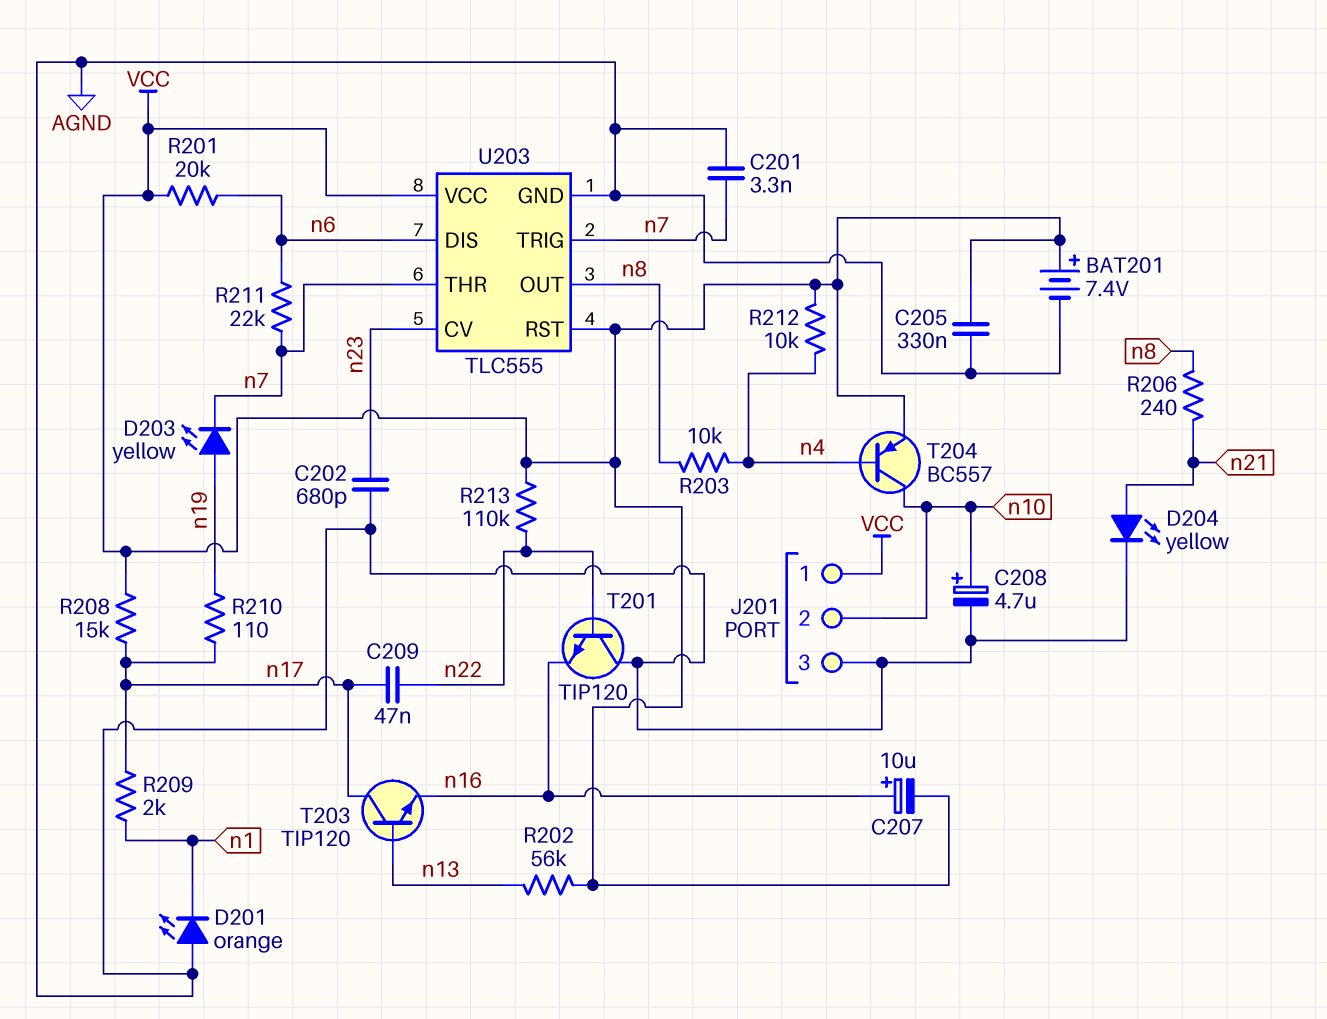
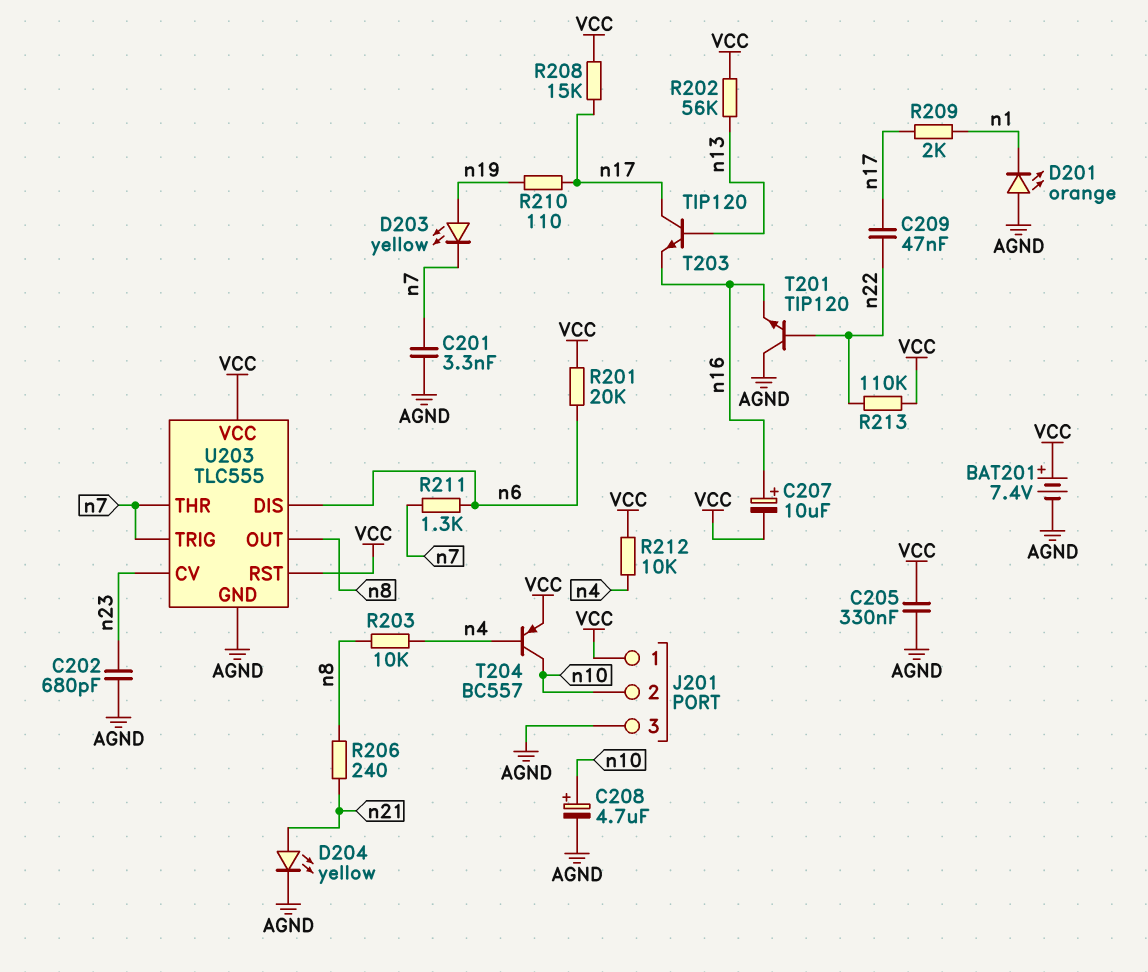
R211: 22k (n6, n7) -> 1.3k (n6, n7)

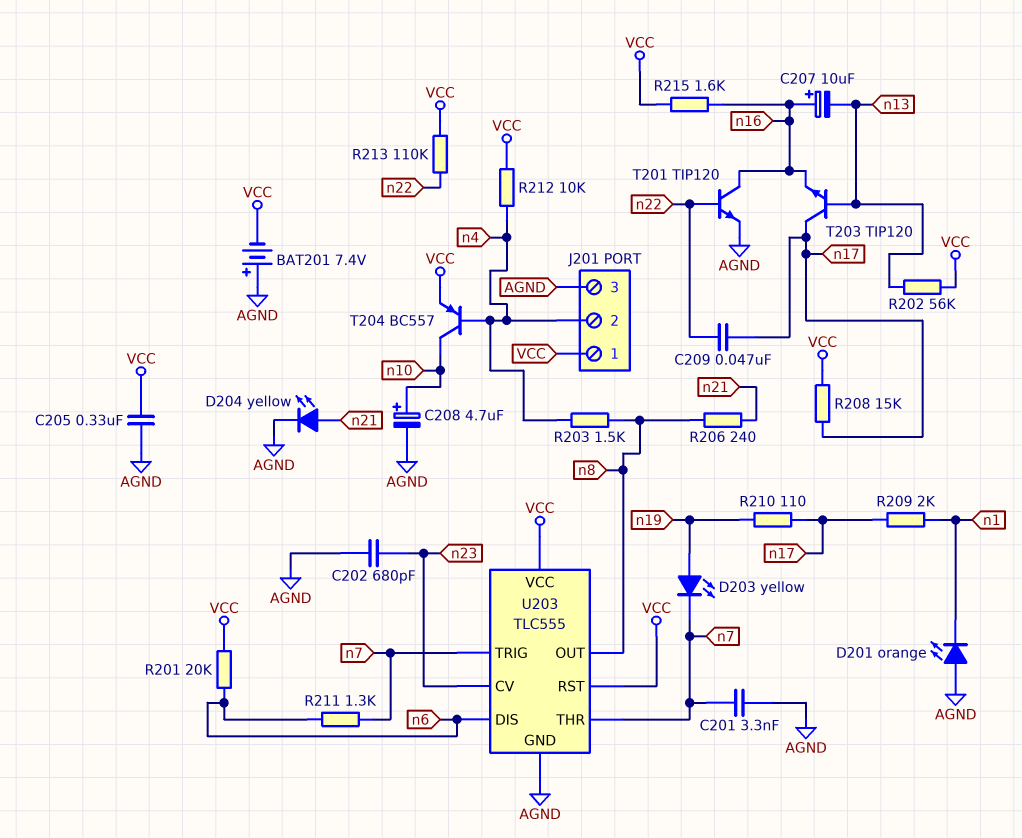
BAT201: 7.4V (plus VCC, minus AGND) -> 7.4V (plus AGND, minus VCC)
C207: 10uF (plus n16, minus VCC) -> 10uF (plus n16, minus n13)
J201 pin 2: n10 -> n4
R203: 10k (n4, n8) -> 1.5k (n4, n8)
R215: none -> 1.6k (VCC, n16)
T201: NPN TIP120 (B n22, C AGND, E n16) -> NPN TIP120 (B n22, C n16, E AGND)

